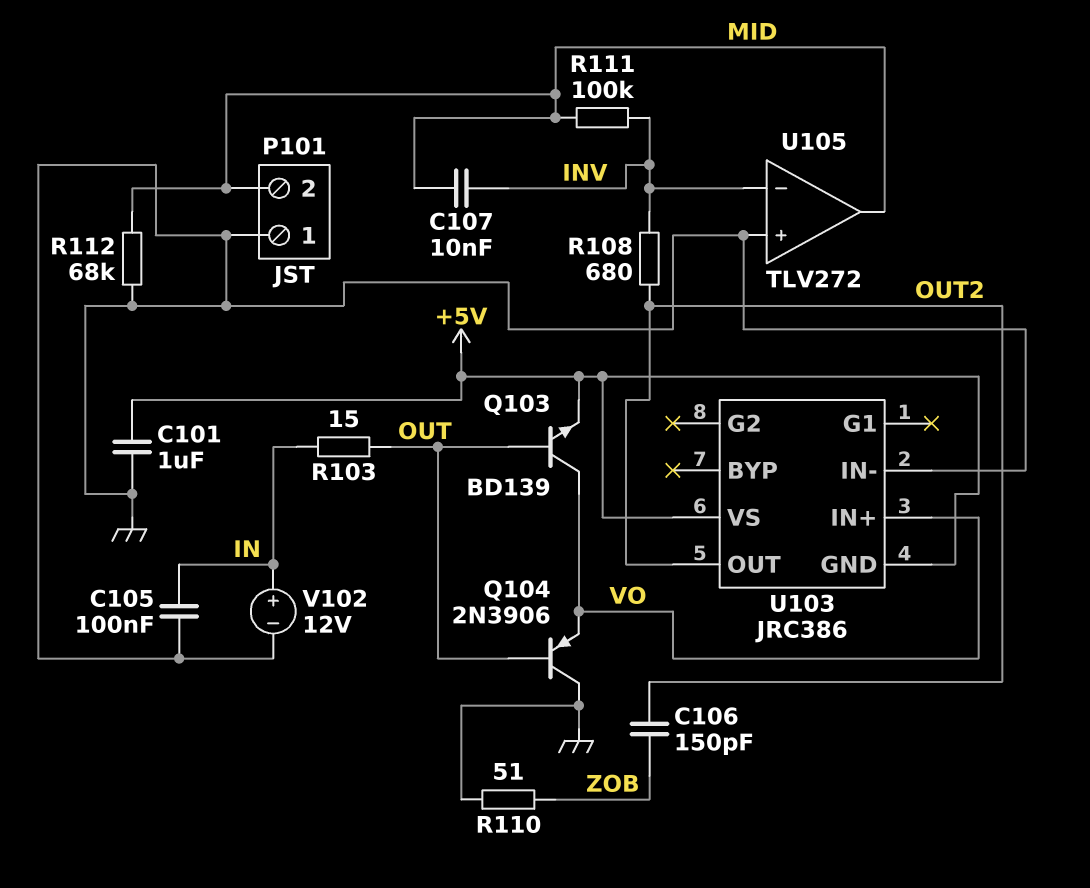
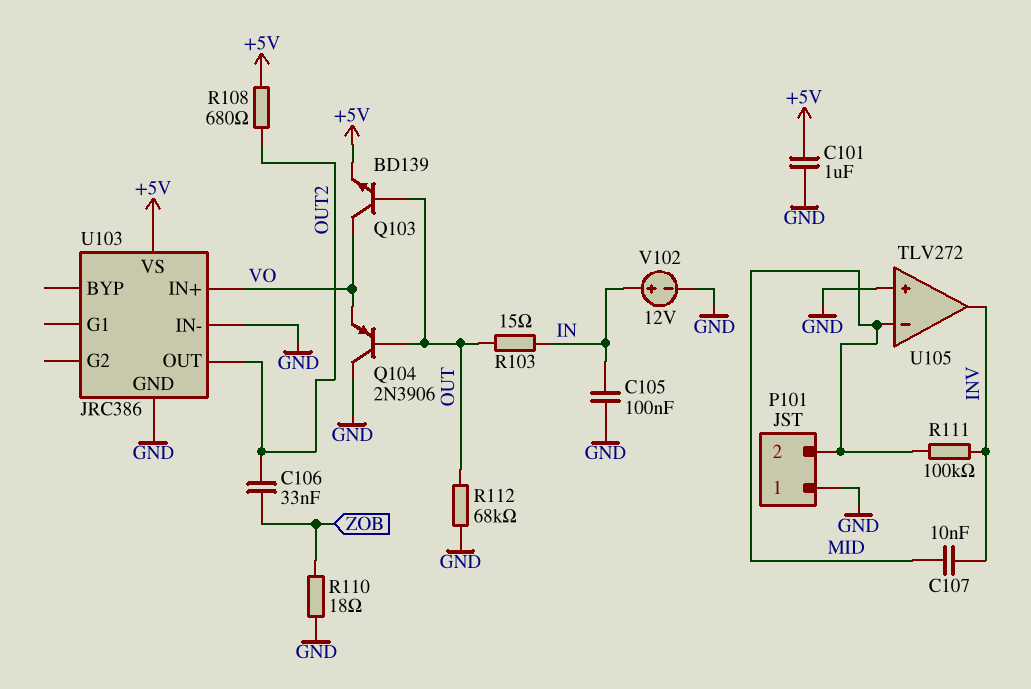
C106: 150pF (OUT2, ZOB) -> 33nF (OUT2, ZOB)
R108: 680 (INV, OUT2) -> 680 (+5V, OUT2)
R110: 51 (GND, ZOB) -> 18 (GND, ZOB)
R112: 68k (GND, MID) -> 68k (GND, OUT)
U103 pin GND: +5V -> GND
U105 pin in-: INV -> MID
U105 pin out: MID -> INV

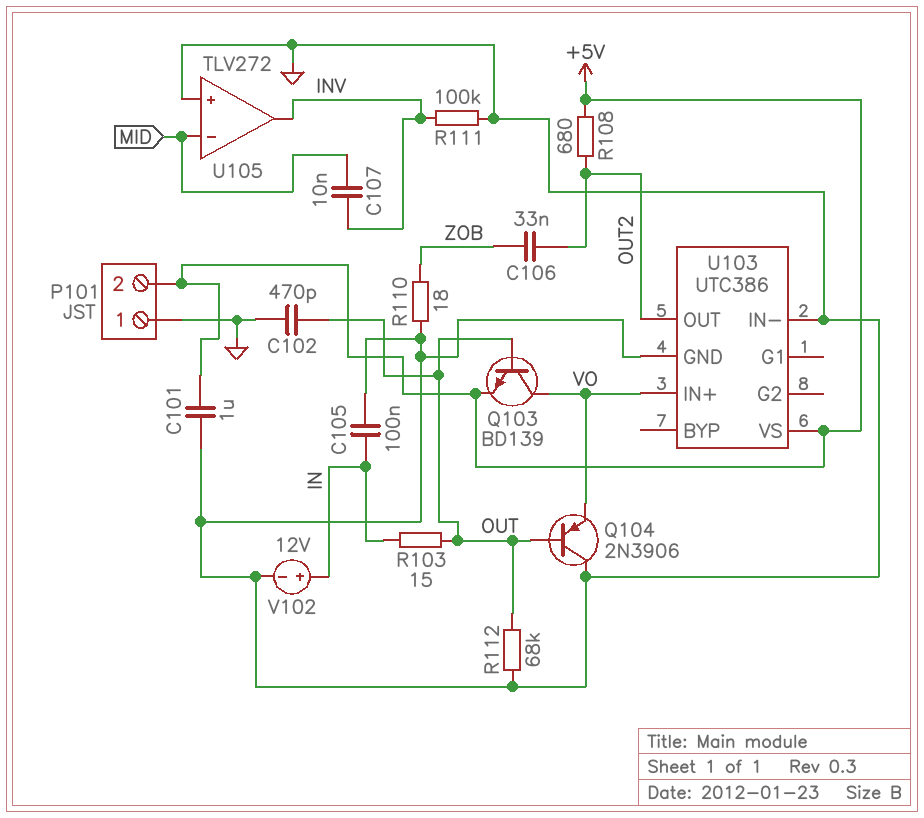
C102: none -> 470pF (GND, OUT)
P101 pin 2: MID -> +5V
R111: 100k (INV, MID) -> 100k (GND, INV)
U103: JRC386 -> UTC386

